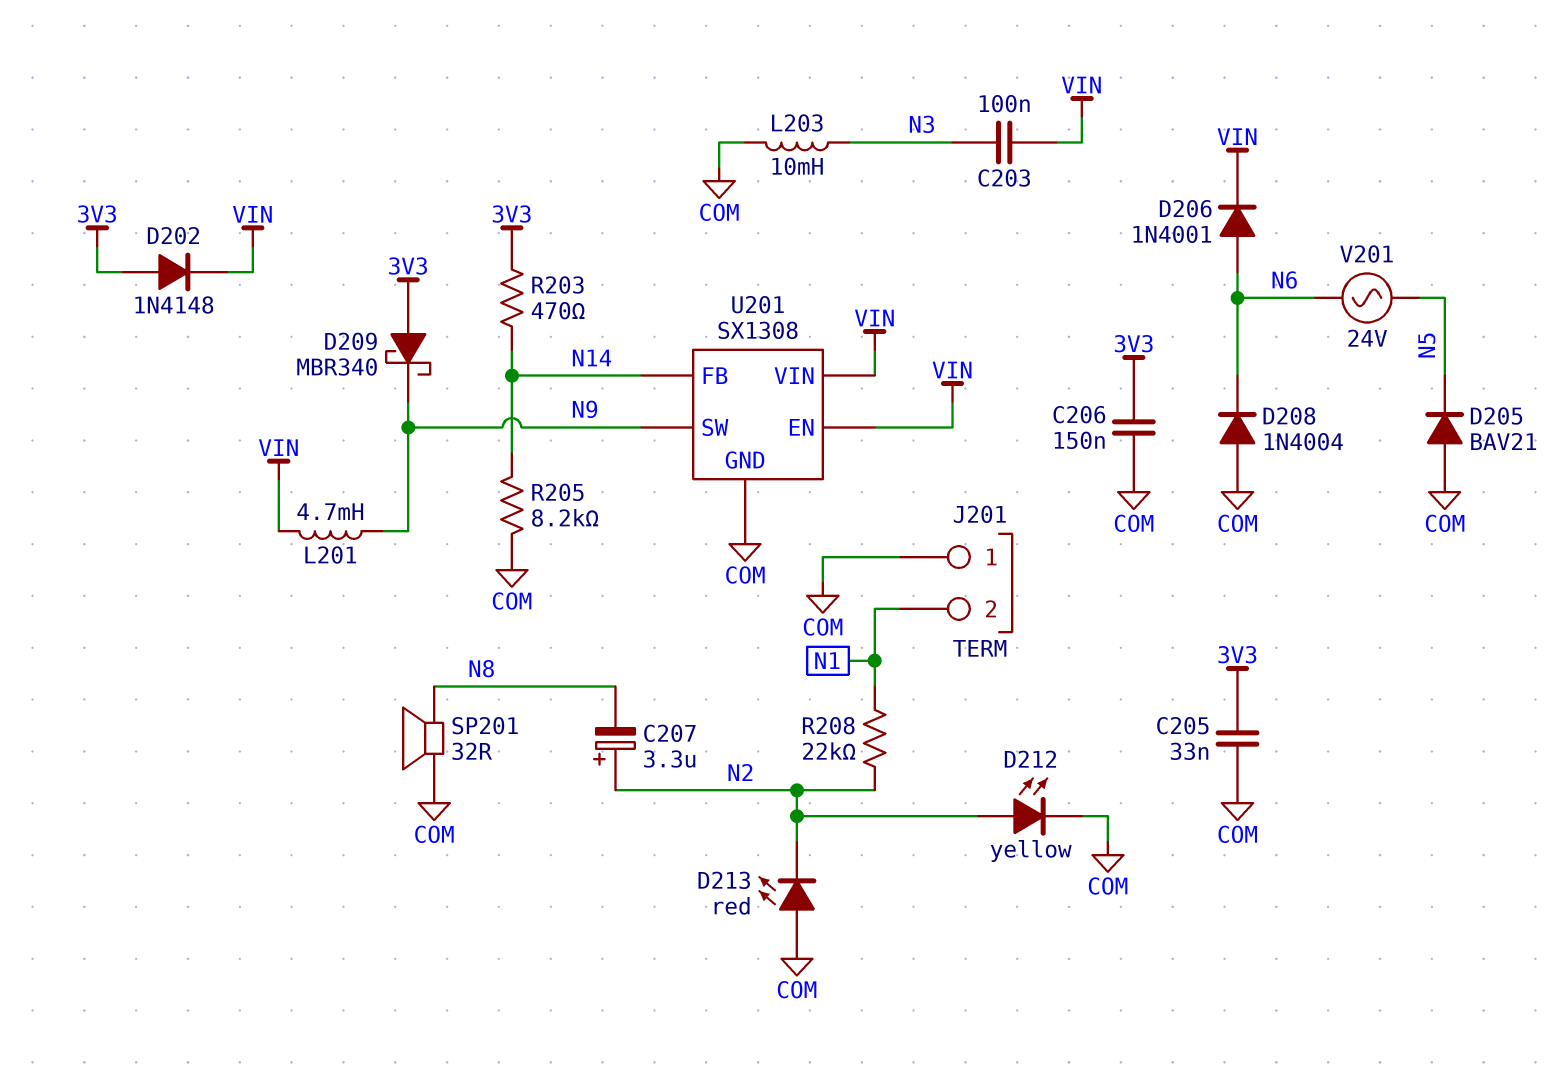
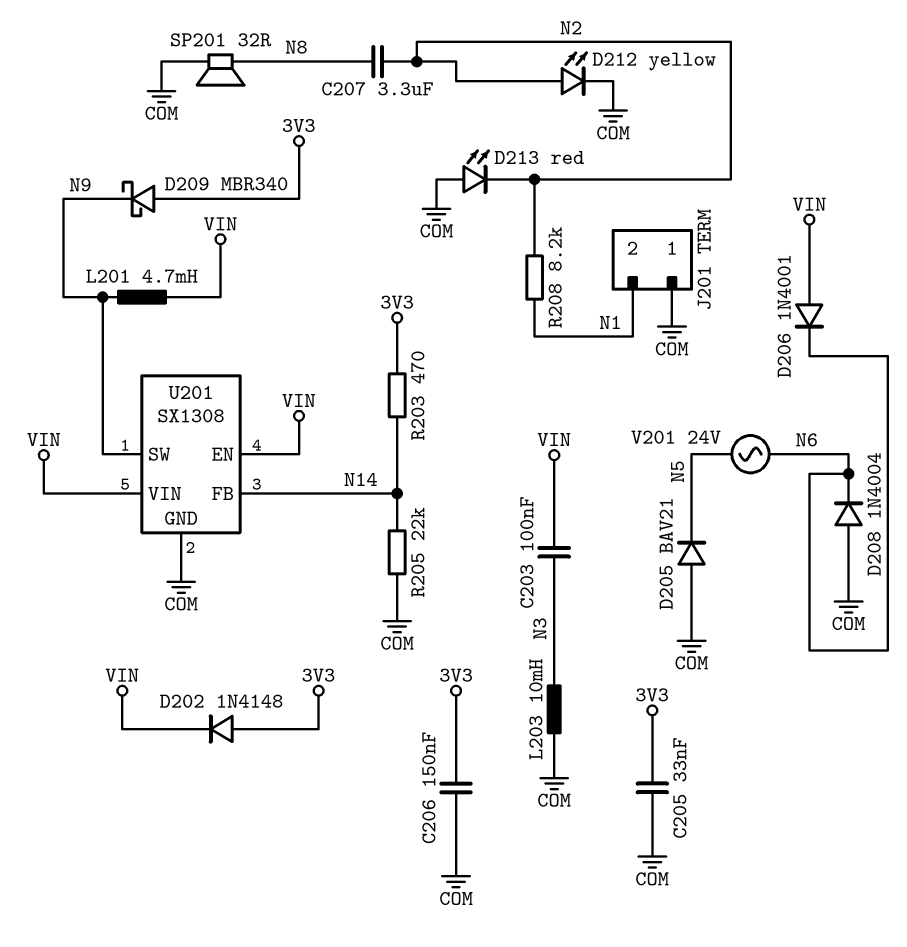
C207: 3.3uF (plus N2, minus N8) -> 3.3uF (N2, N8)
D206: diode 1N4001 (A N6, K VIN) -> diode 1N4001 (A VIN, K N6)
R205: 8.2k (COM, N14) -> 22k (COM, N14)
R208: 22k (N1, N2) -> 8.2k (N1, N2)

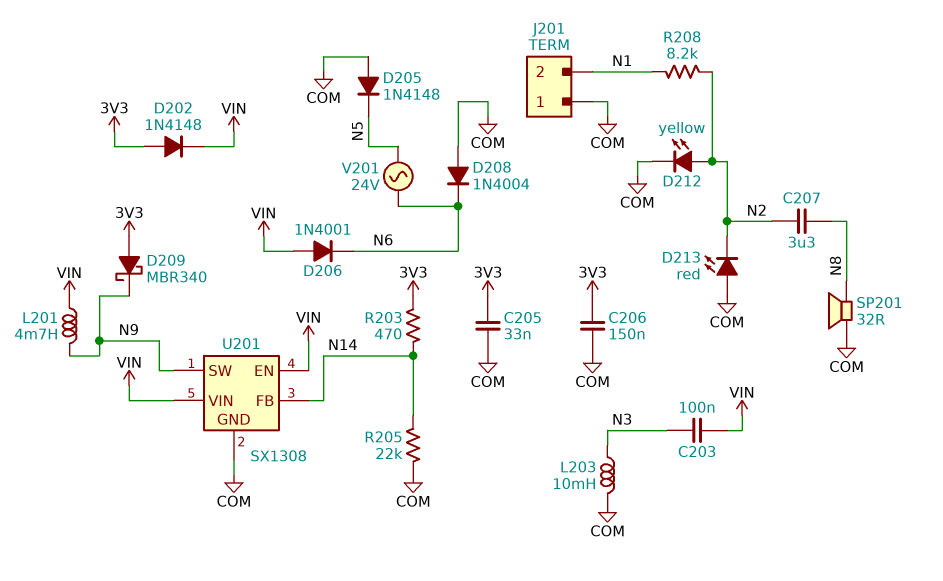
D205: diode BAV21 (A COM, K N5) -> diode 1N4148 (A COM, K N5)

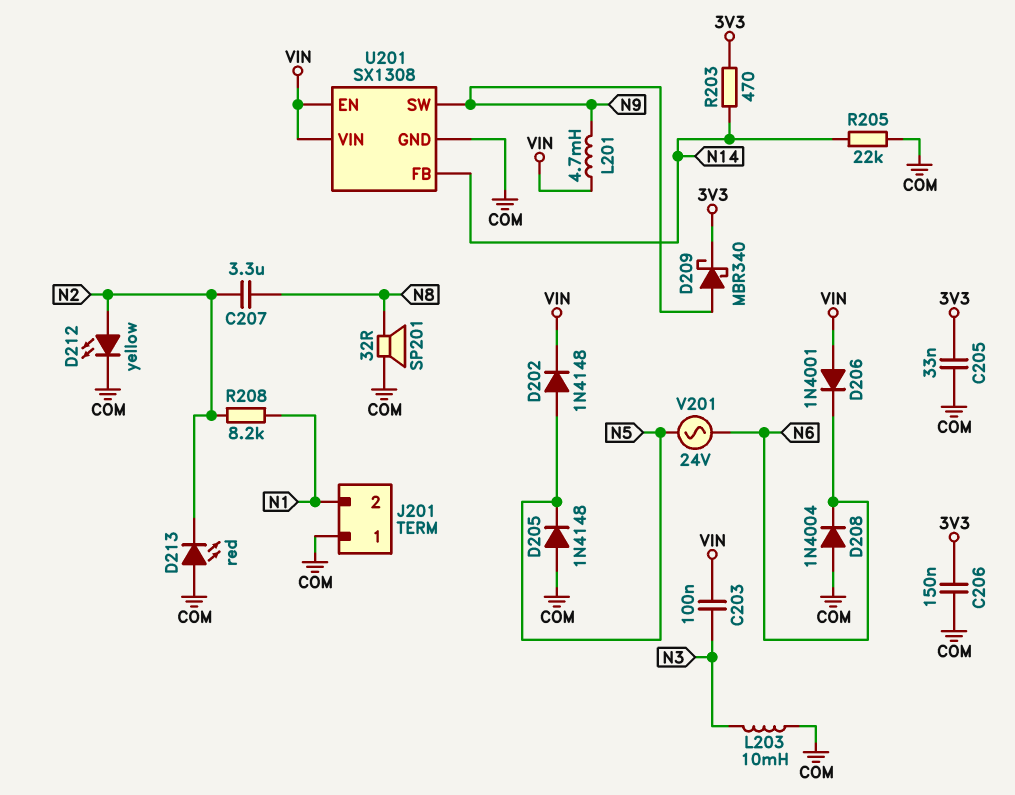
D202: diode 1N4148 (A 3V3, K VIN) -> diode 1N4148 (A N5, K VIN)
D209: schottky MBR340 (A 3V3, K N9) -> schottky MBR340 (A N9, K 3V3)

